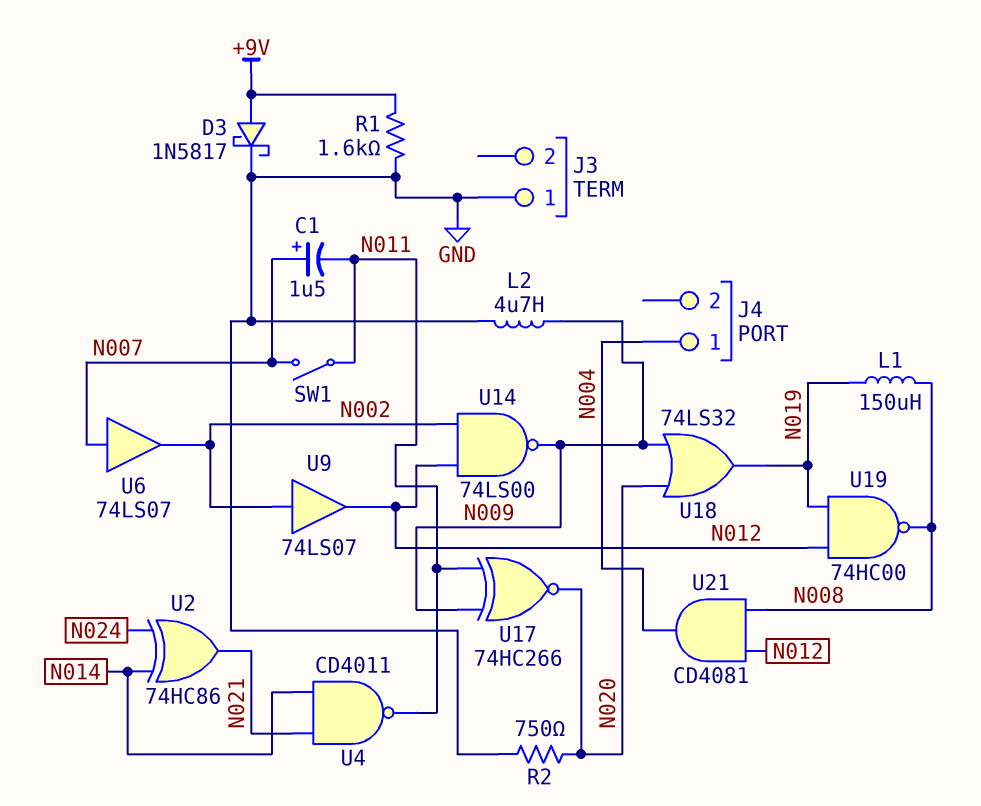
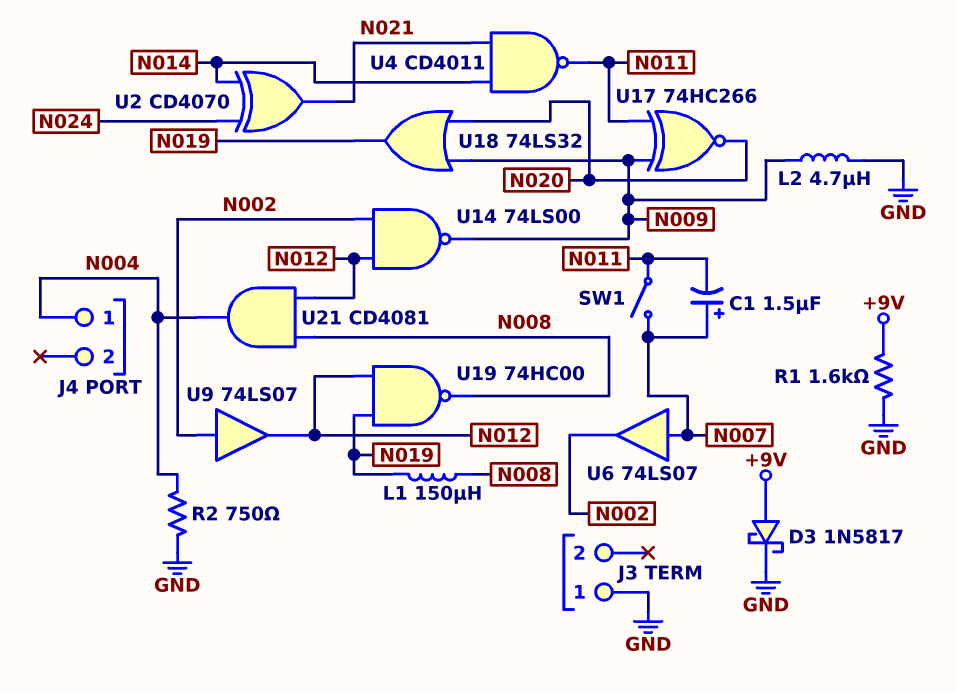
R2: 750 (GND, N020) -> 750 (GND, N004)
U2: XOR 74HC86 (in N014, in N024, out N021) -> XOR CD4070 (in N014, in N024, out N021)

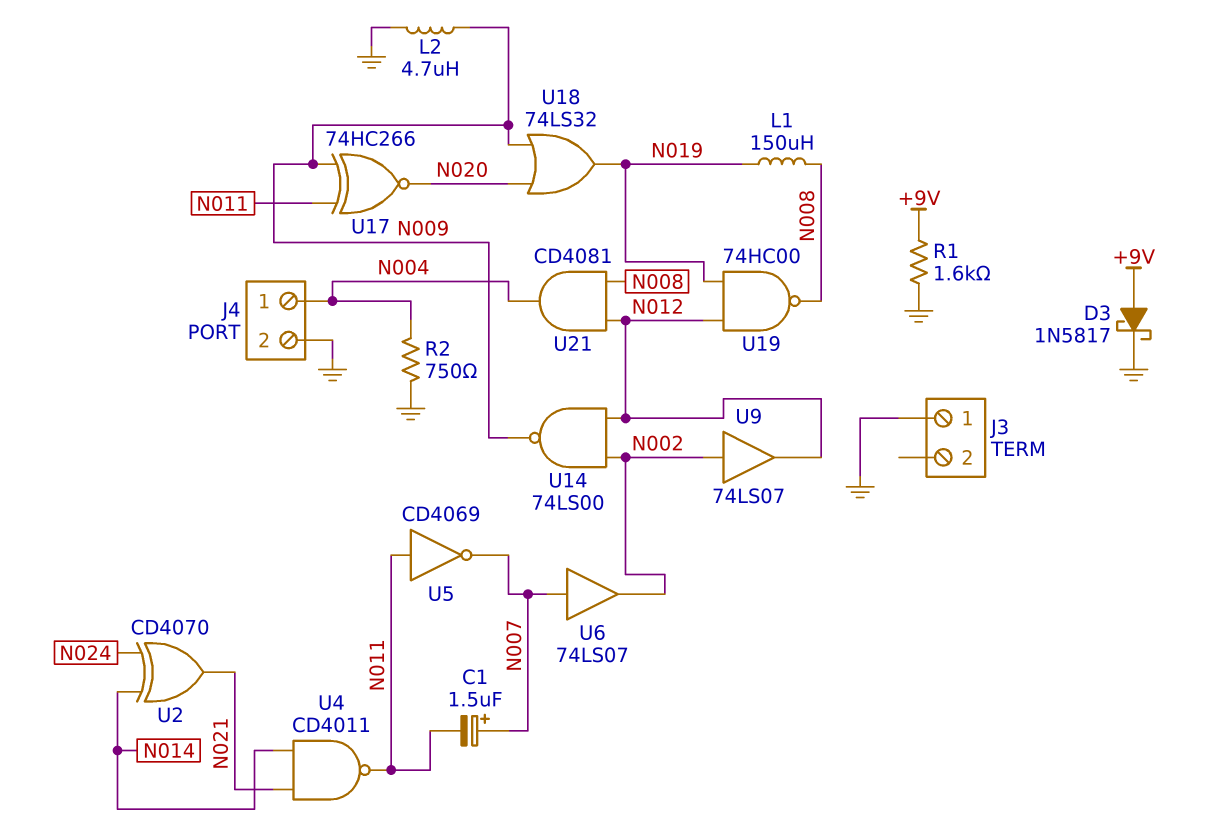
J4 pin 2: none -> GND
SW1: switch (N007, N011) -> none
U5: none -> NOT CD4069 (in N011, out N007)

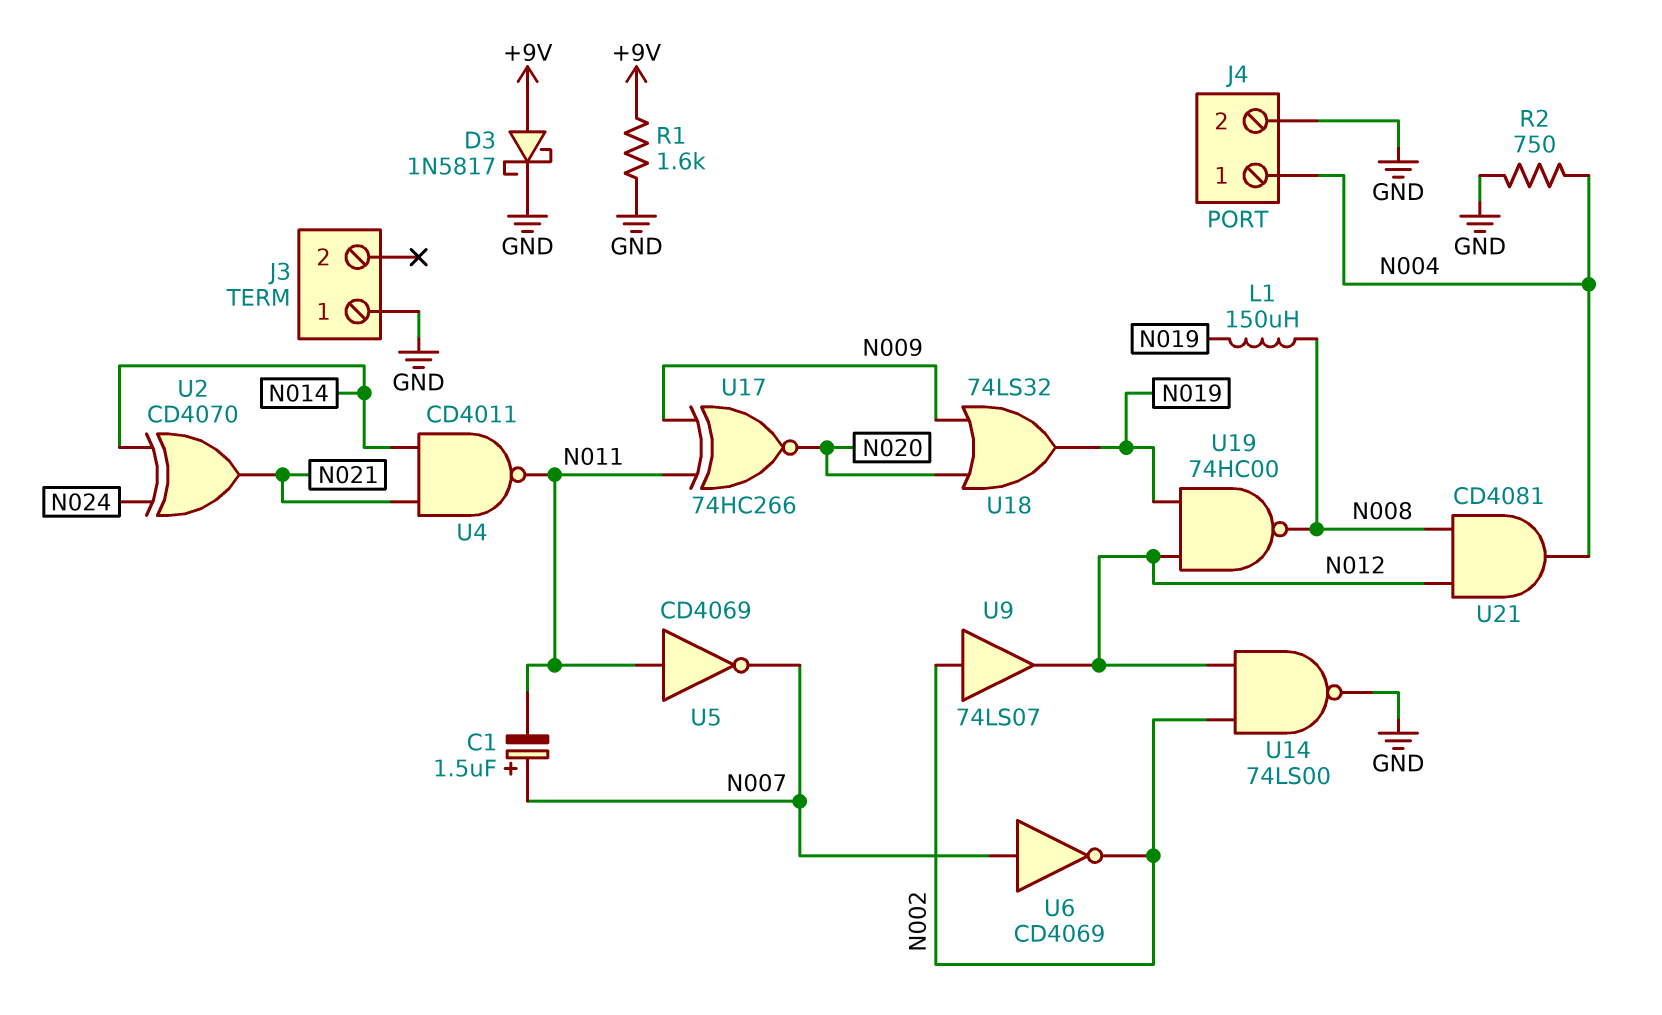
L2: 4.7uH (GND, N009) -> none
U6: buffer 74LS07 (in N007, out N002) -> NOT CD4069 (in N007, out N002)
U14: NAND 74LS00 (in N002, in N012, out N009) -> NAND 74LS00 (in N002, in N012, out GND)

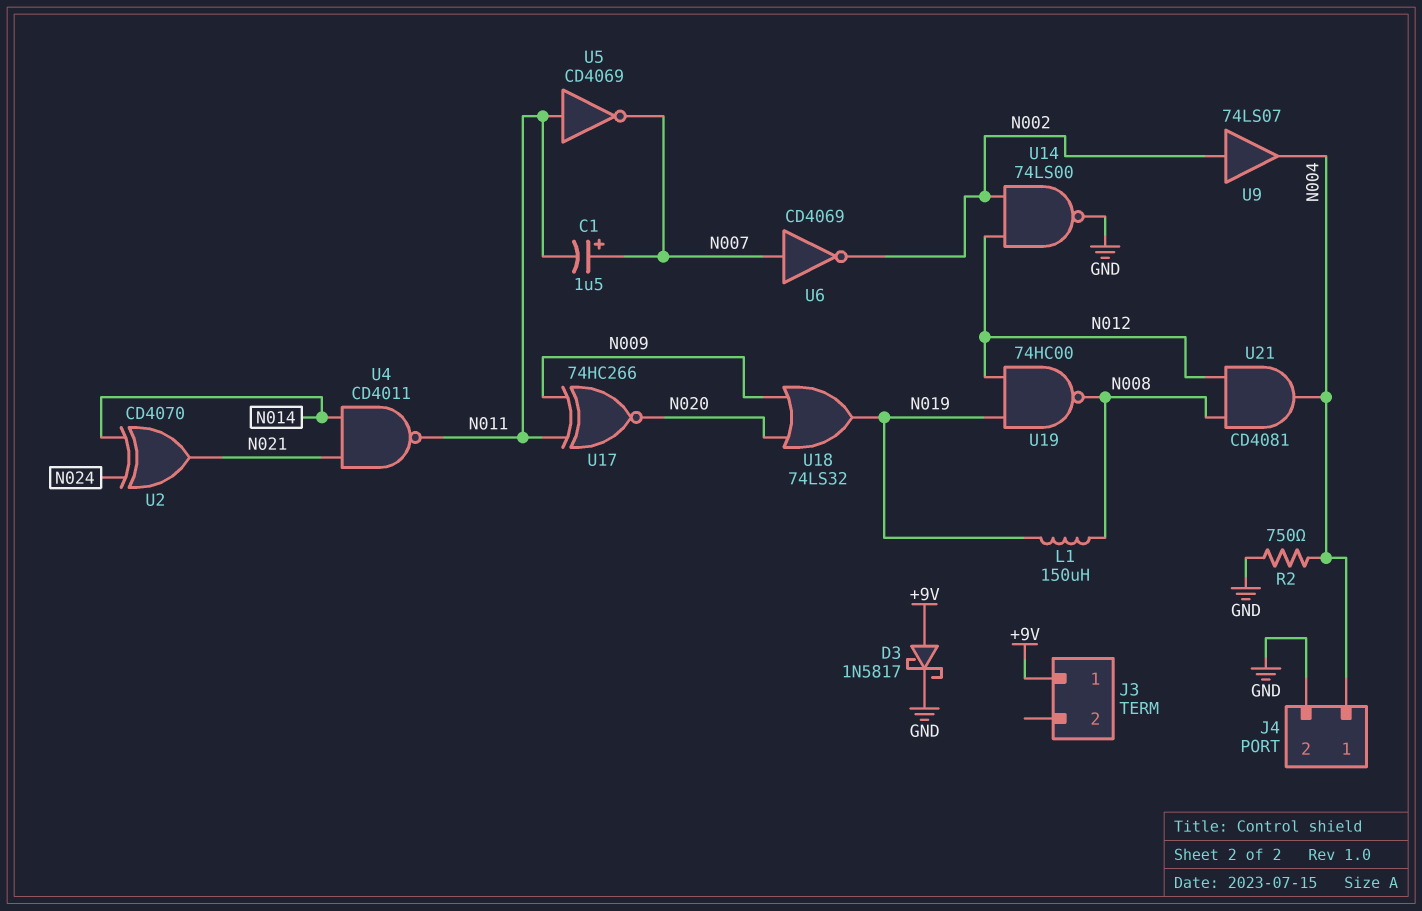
J3 pin 1: GND -> +9V
R1: 1.6k (+9V, GND) -> none
U9: buffer 74LS07 (in N002, out N012) -> buffer 74LS07 (in N002, out N004)

